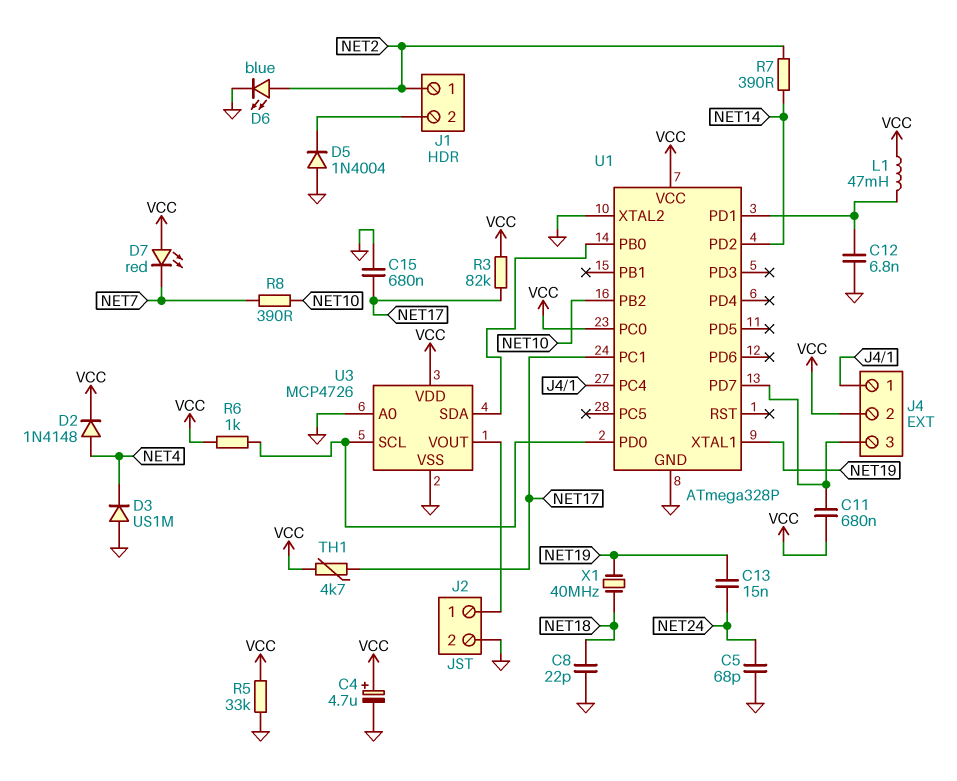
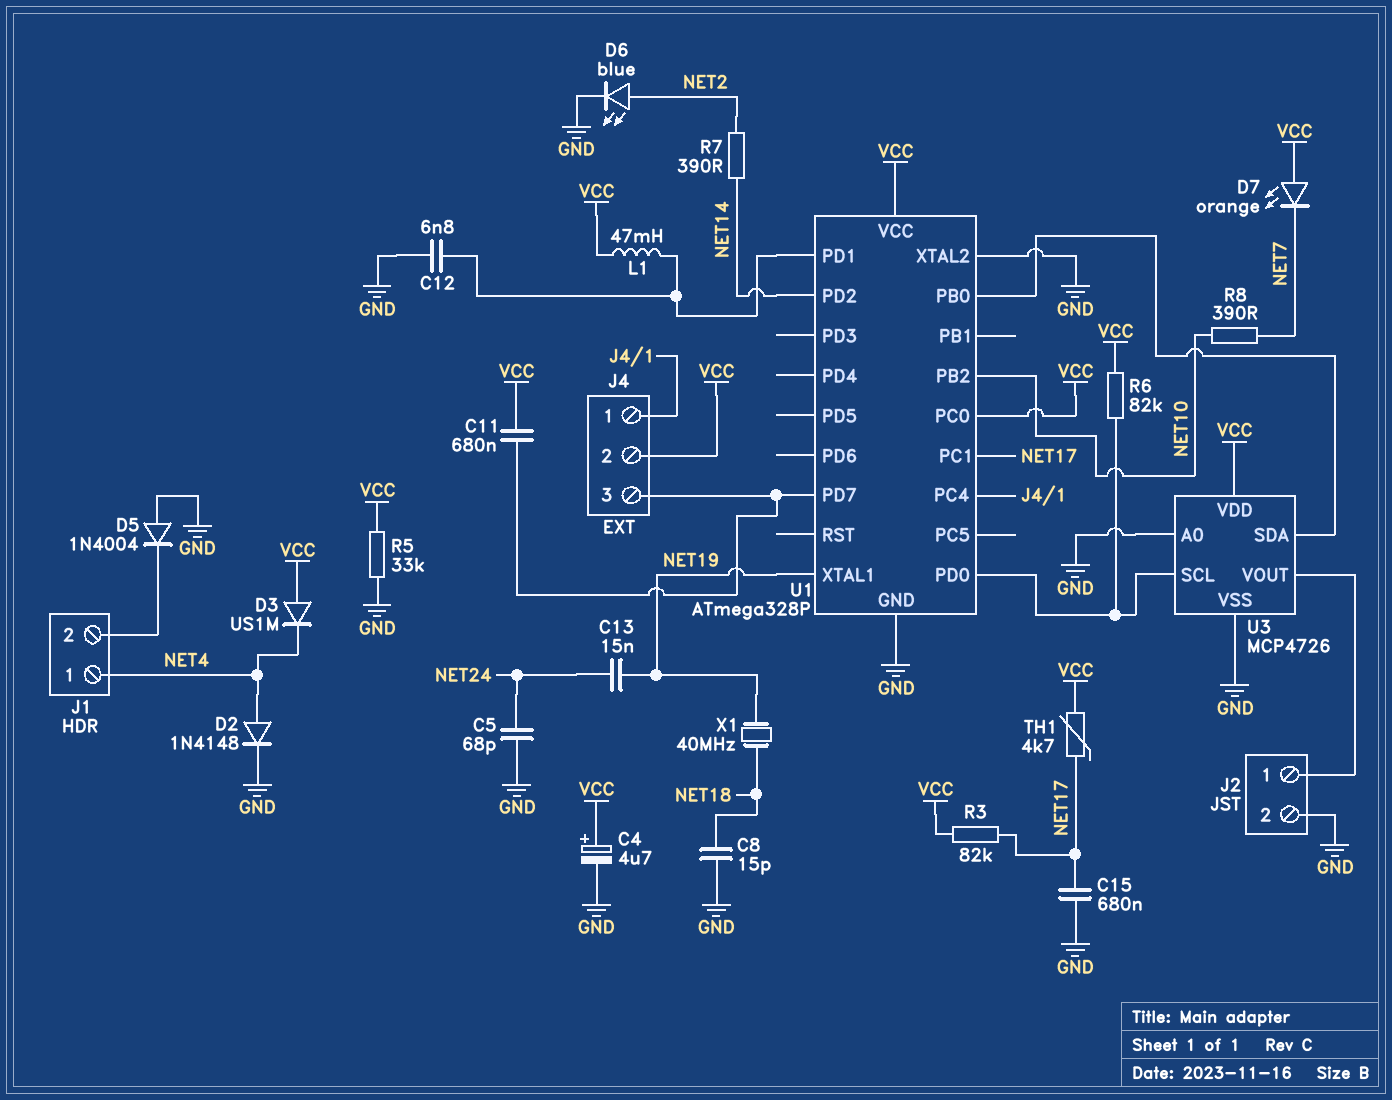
C8: 22pF (GND, NET18) -> 15pF (GND, NET18)
D2: diode 1N4148 (A NET4, K VCC) -> diode 1N4148 (A NET4, K GND)
D3: diode US1M (A GND, K NET4) -> diode US1M (A VCC, K NET4)
D7: LED red (A VCC, K NET7) -> LED orange (A VCC, K NET7)
J1 pin 1: NET2 -> NET4
R6: 1k (U1/PD0, VCC) -> 82k (U1/PD0, VCC)

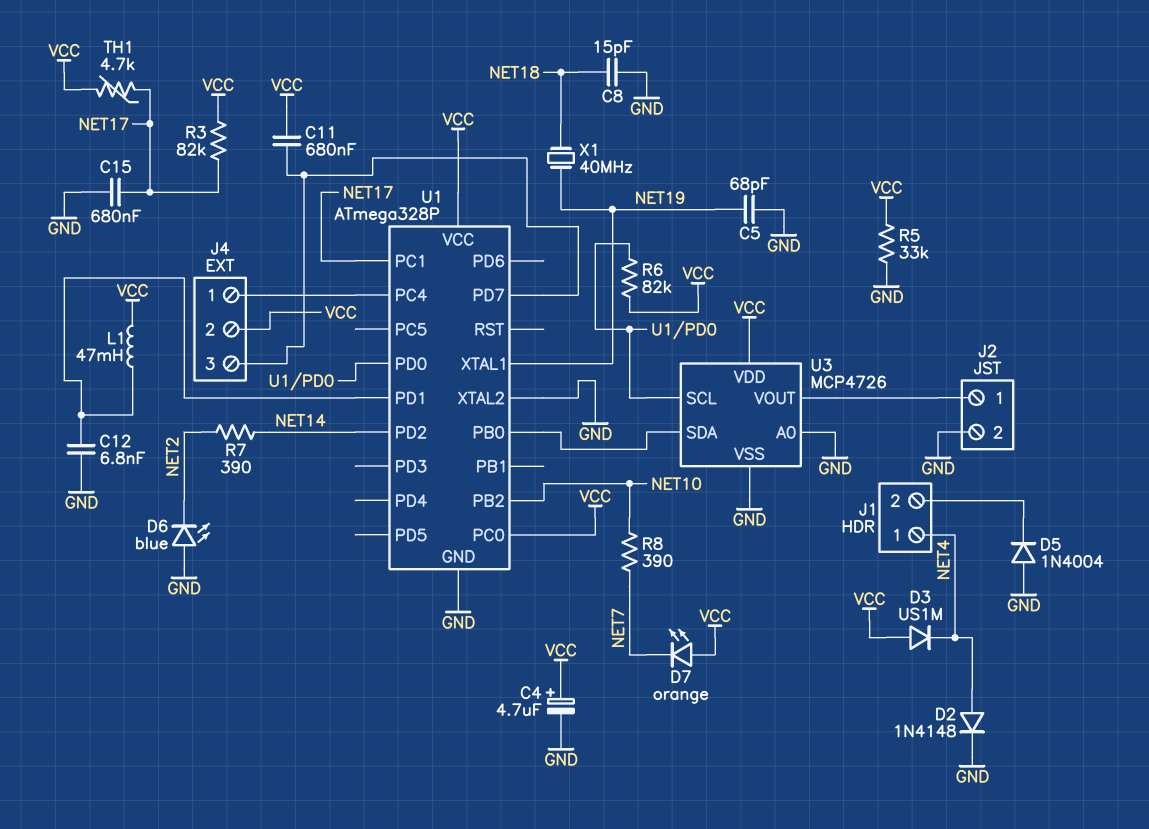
C5: 68pF (GND, NET24) -> 68pF (GND, NET19)
C13: 15nF (NET19, NET24) -> none
D6: LED blue (A NET2, K GND) -> LED blue (A GND, K NET2)

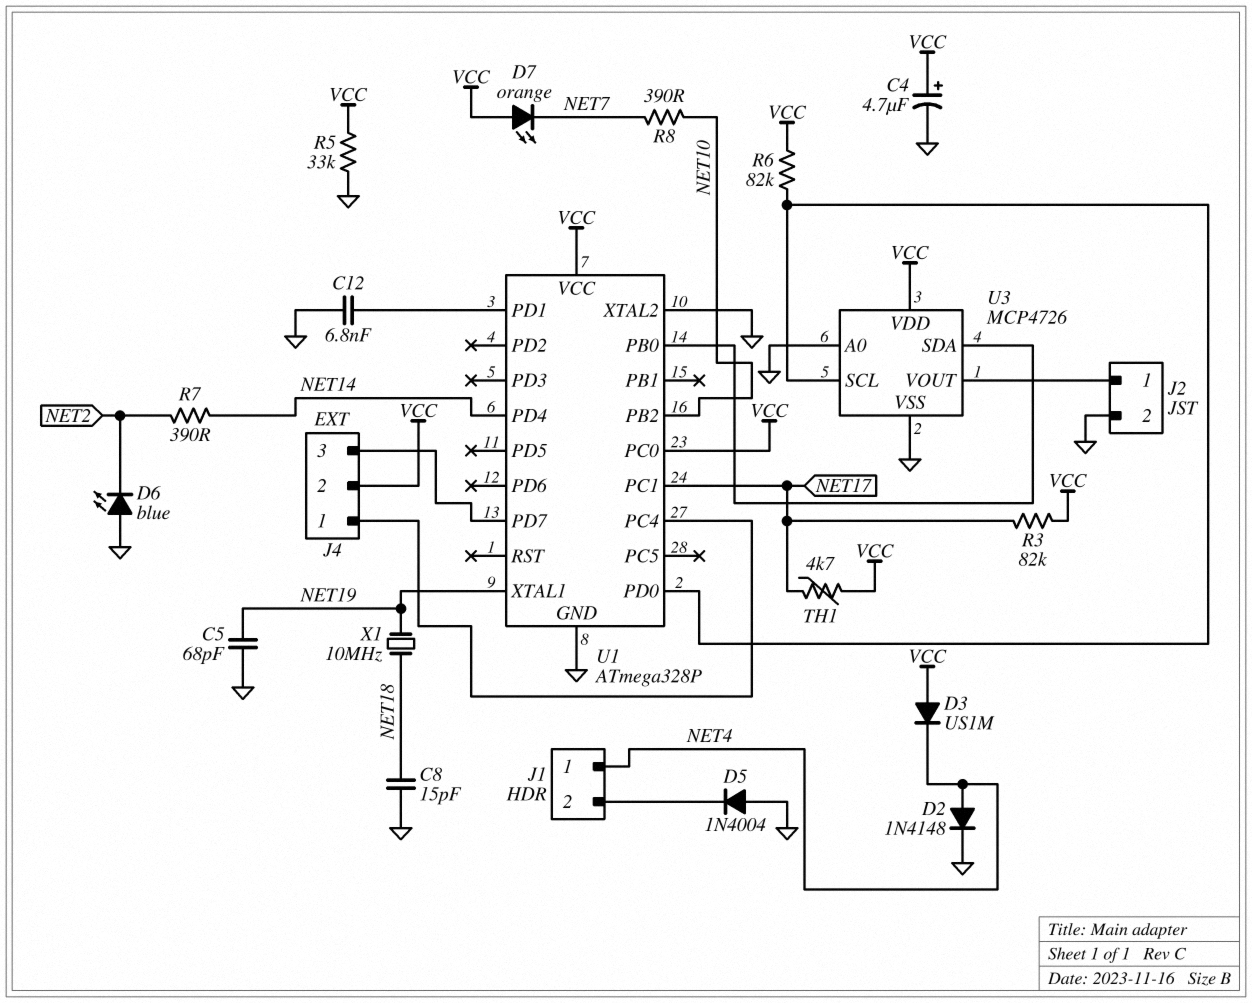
C11: 680nF (J4/3, VCC) -> none
C15: 680nF (GND, NET17) -> none
L1: 47mH (U1/PD1, VCC) -> none
U1 pin PD2: NET14 -> none
U1 pin PD4: none -> NET14
X1: 40MHz (NET18, NET19) -> 10MHz (NET18, NET19)

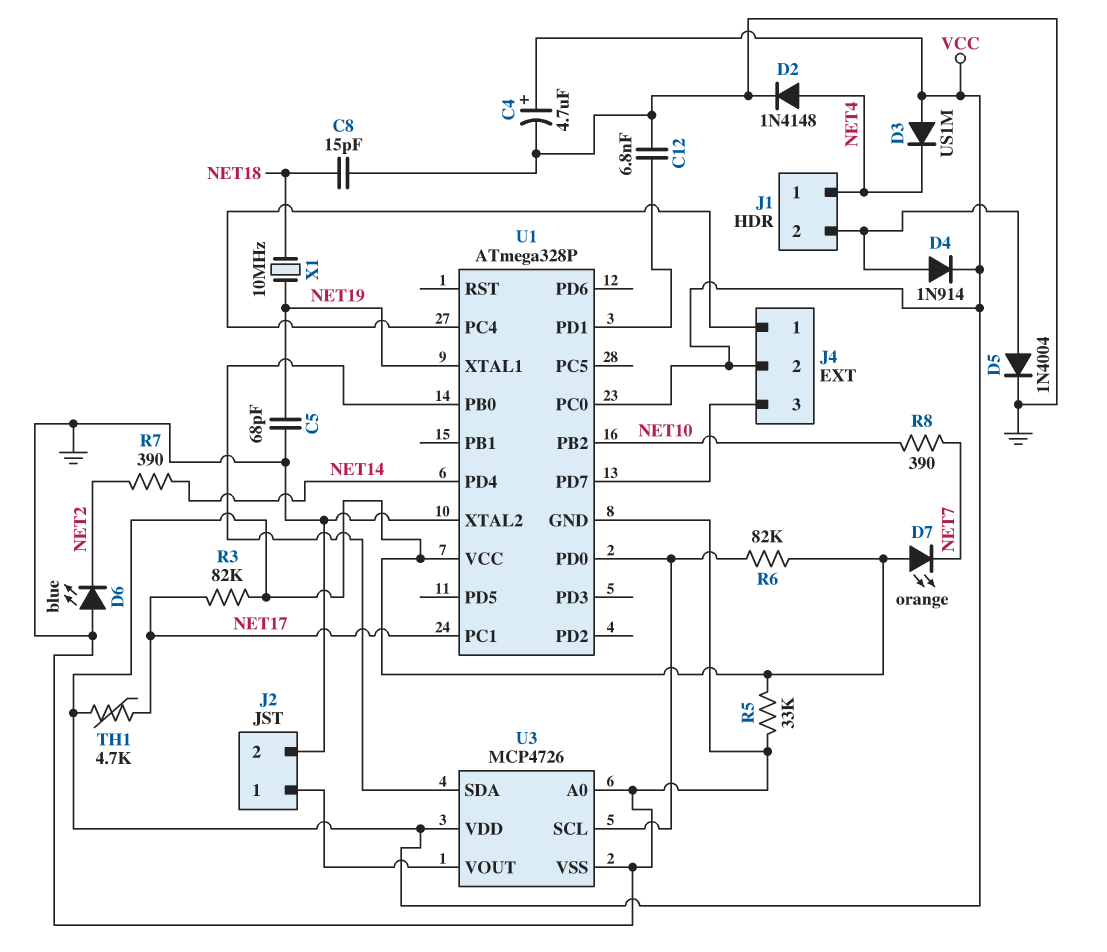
D4: none -> diode 1N914 (A J1/2, K VCC)
D5: diode 1N4004 (A GND, K J1/2) -> diode 1N4004 (A J1/2, K GND)

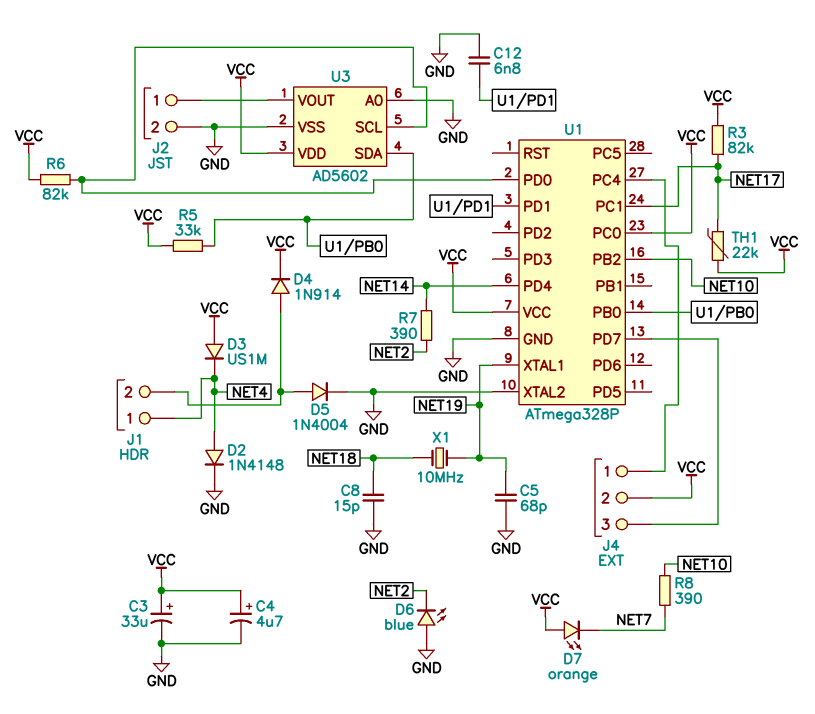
C3: none -> 33uF (plus VCC, minus GND)
R5: 33k (GND, VCC) -> 33k (U1/PB0, VCC)
TH1: 4.7k (NET17, VCC) -> 22k (NET17, VCC)
U3: MCP4726 -> AD5602

